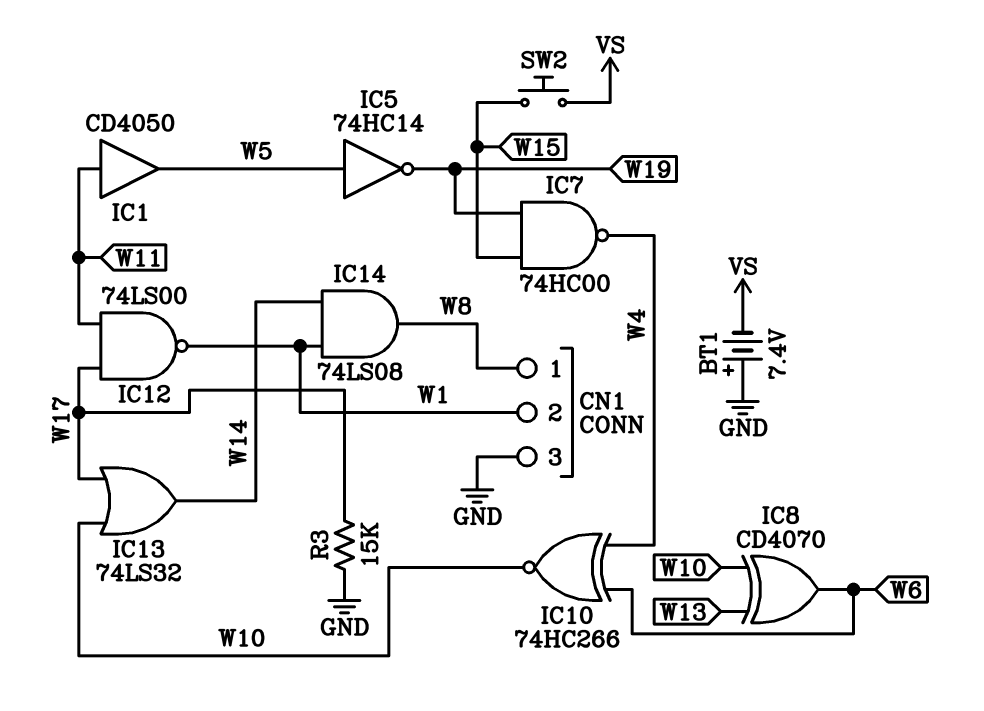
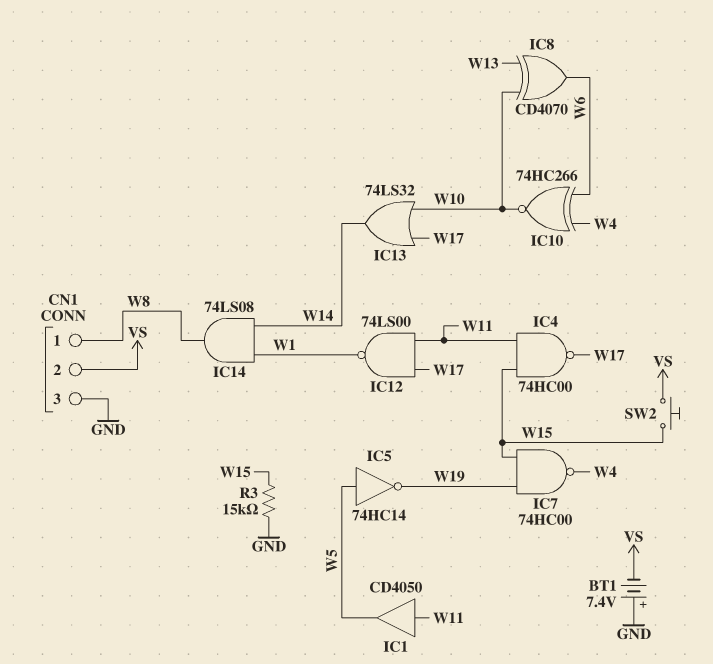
CN1 pin 2: W1 -> VS
IC4: none -> NAND 74HC00 (in W11, in W15, out W17)
R3: 15k (GND, W17) -> 15k (GND, W15)

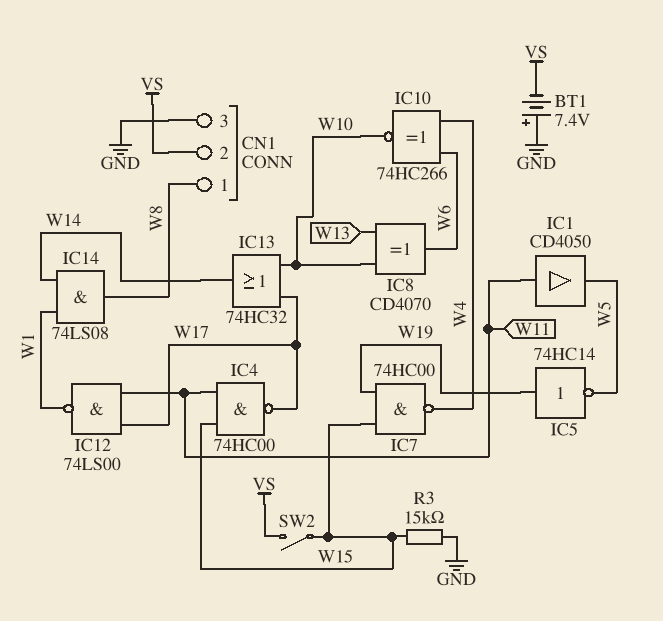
IC5: NOT 74HC14 (in W5, out W19) -> NOT 74HC14 (in W19, out W5)
IC13: OR 74LS32 (in W10, in W17, out W14) -> OR 74HC32 (in W10, in W17, out W14)
SW2: button (VS, W15) -> switch (VS, W15)

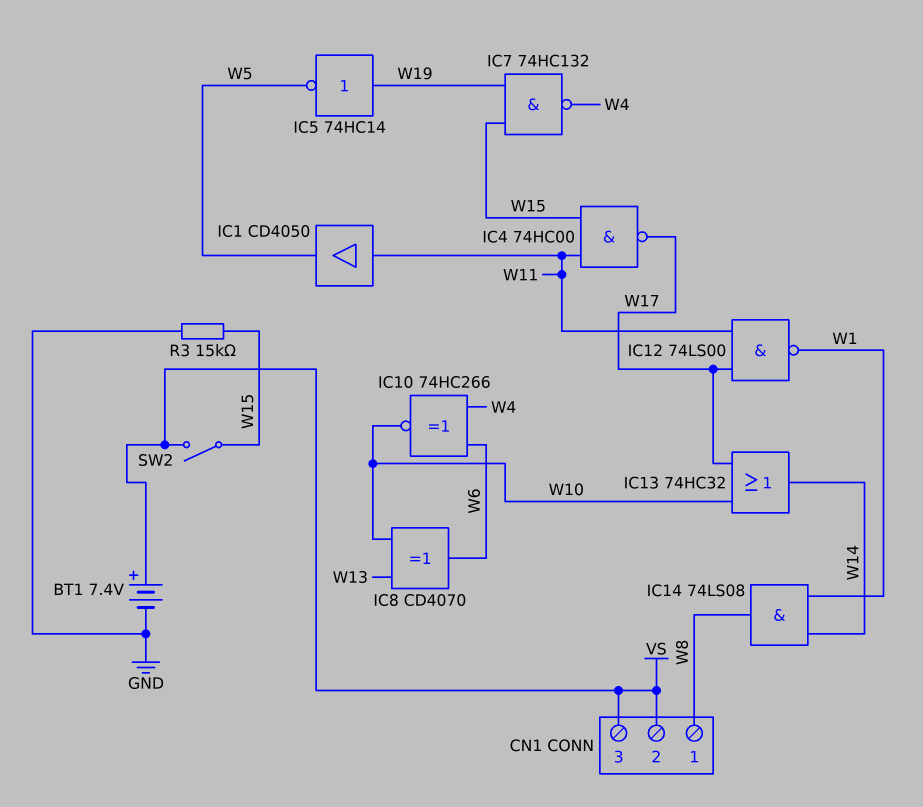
BT1: 7.4V (plus GND, minus VS) -> 7.4V (plus VS, minus GND)
CN1 pin 3: GND -> VS
IC7: NAND 74HC00 (in W15, in W19, out W4) -> NAND 74HC132 (in W15, in W19, out W4)

